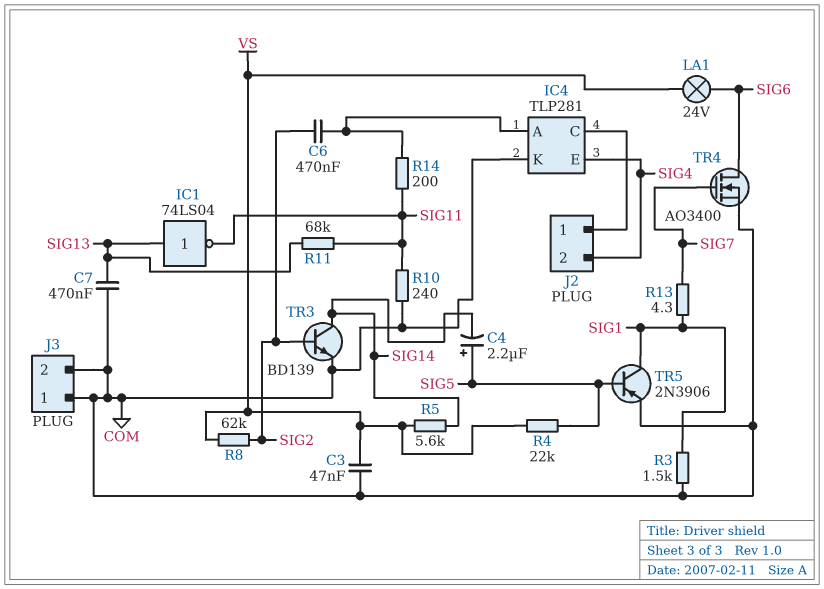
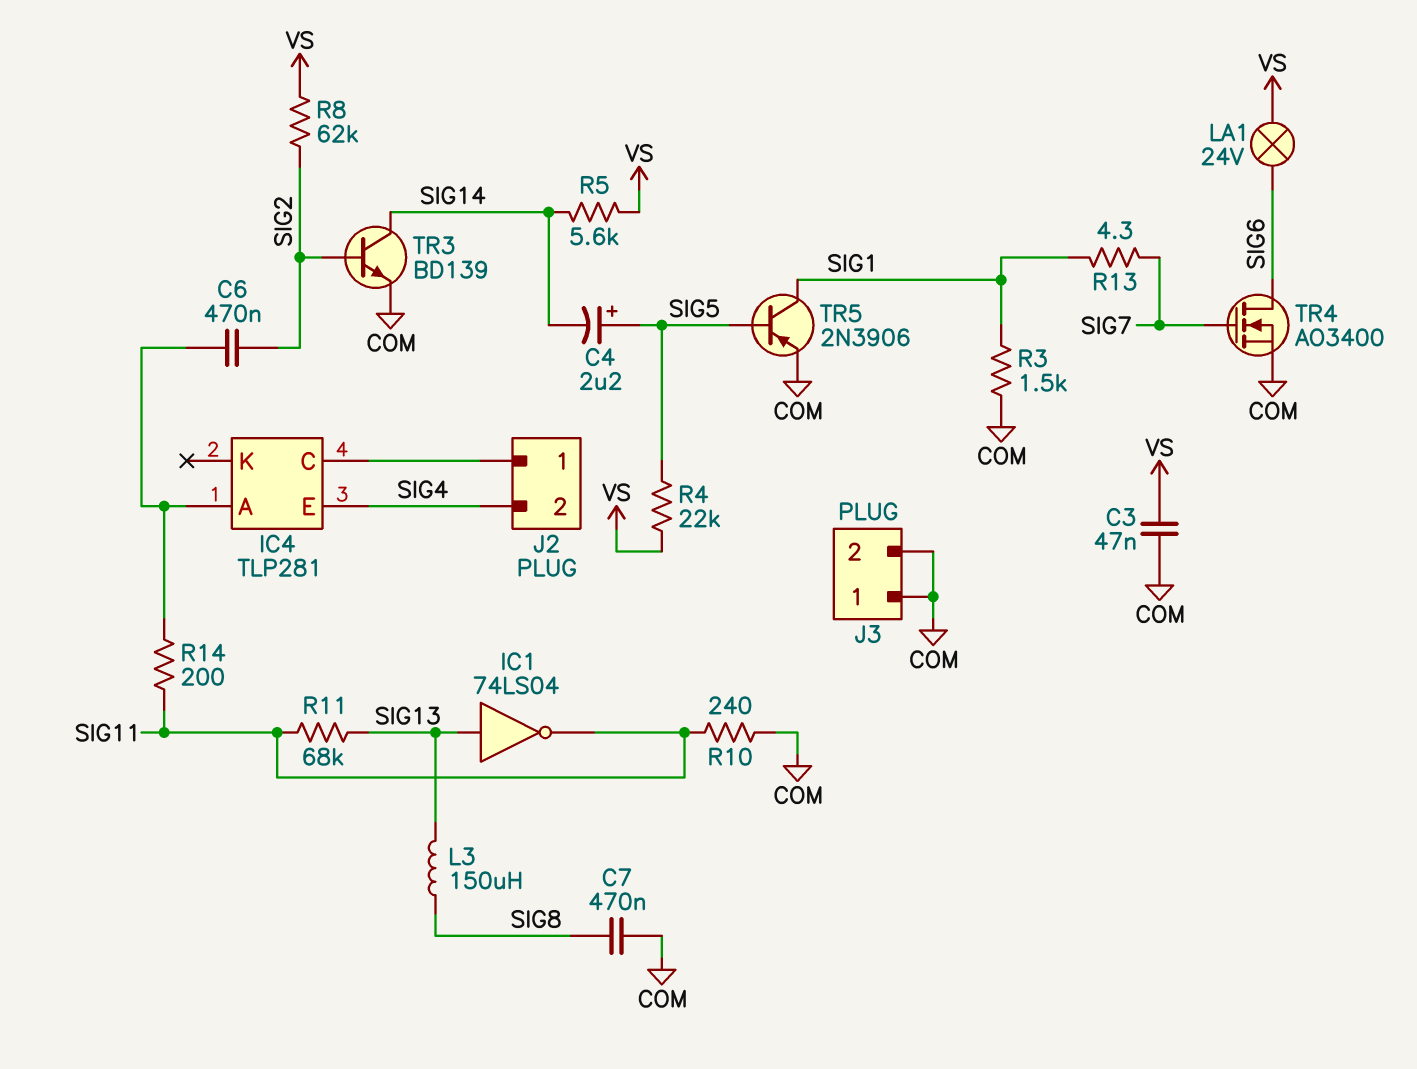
C7: 470nF (COM, SIG13) -> 470nF (COM, SIG8)
IC4 pin K: COM -> none
L3: none -> 150uH (SIG8, SIG13)

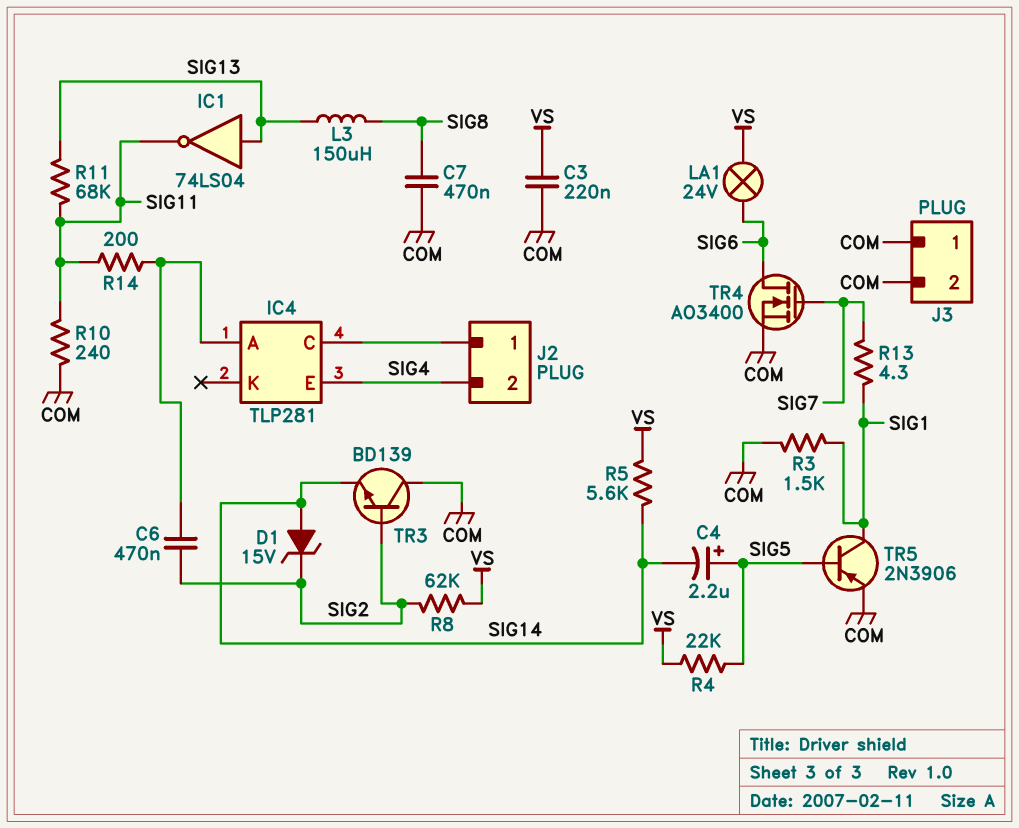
C3: 47nF (COM, VS) -> 220nF (COM, VS)
D1: none -> zener 15V (A SIG14, K SIG2)
TR3: NPN BD139 (B SIG2, C SIG14, E COM) -> NPN BD139 (B SIG2, C COM, E SIG14)

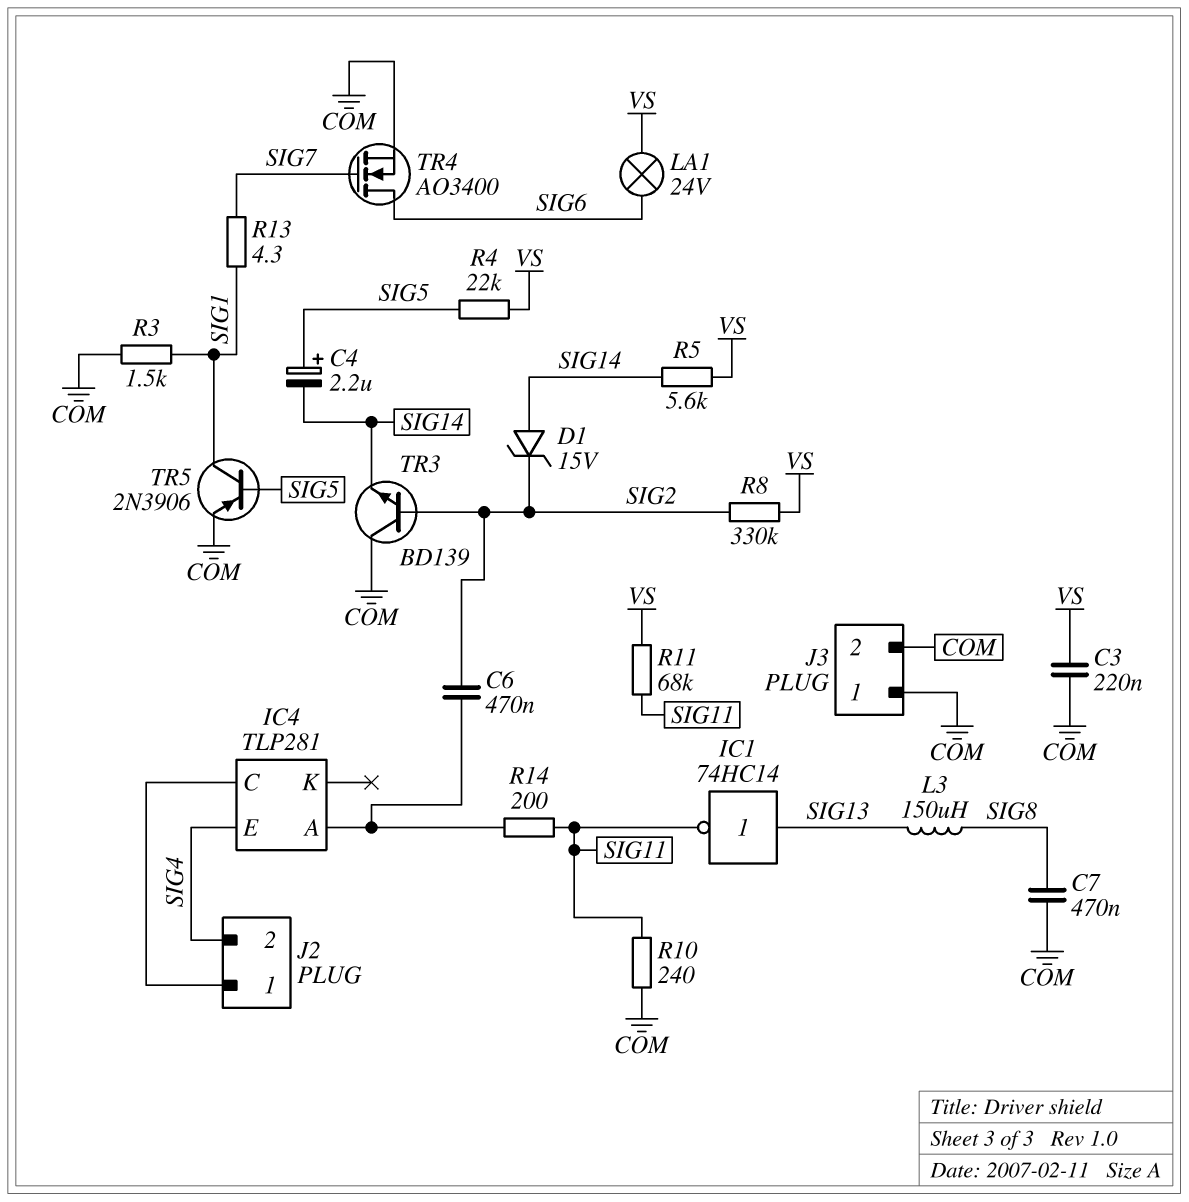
IC1: NOT 74LS04 (in SIG13, out SIG11) -> NOT 74HC14 (in SIG13, out SIG11)
R8: 62k (SIG2, VS) -> 330k (SIG2, VS)
R11: 68k (SIG11, SIG13) -> 68k (SIG11, VS)

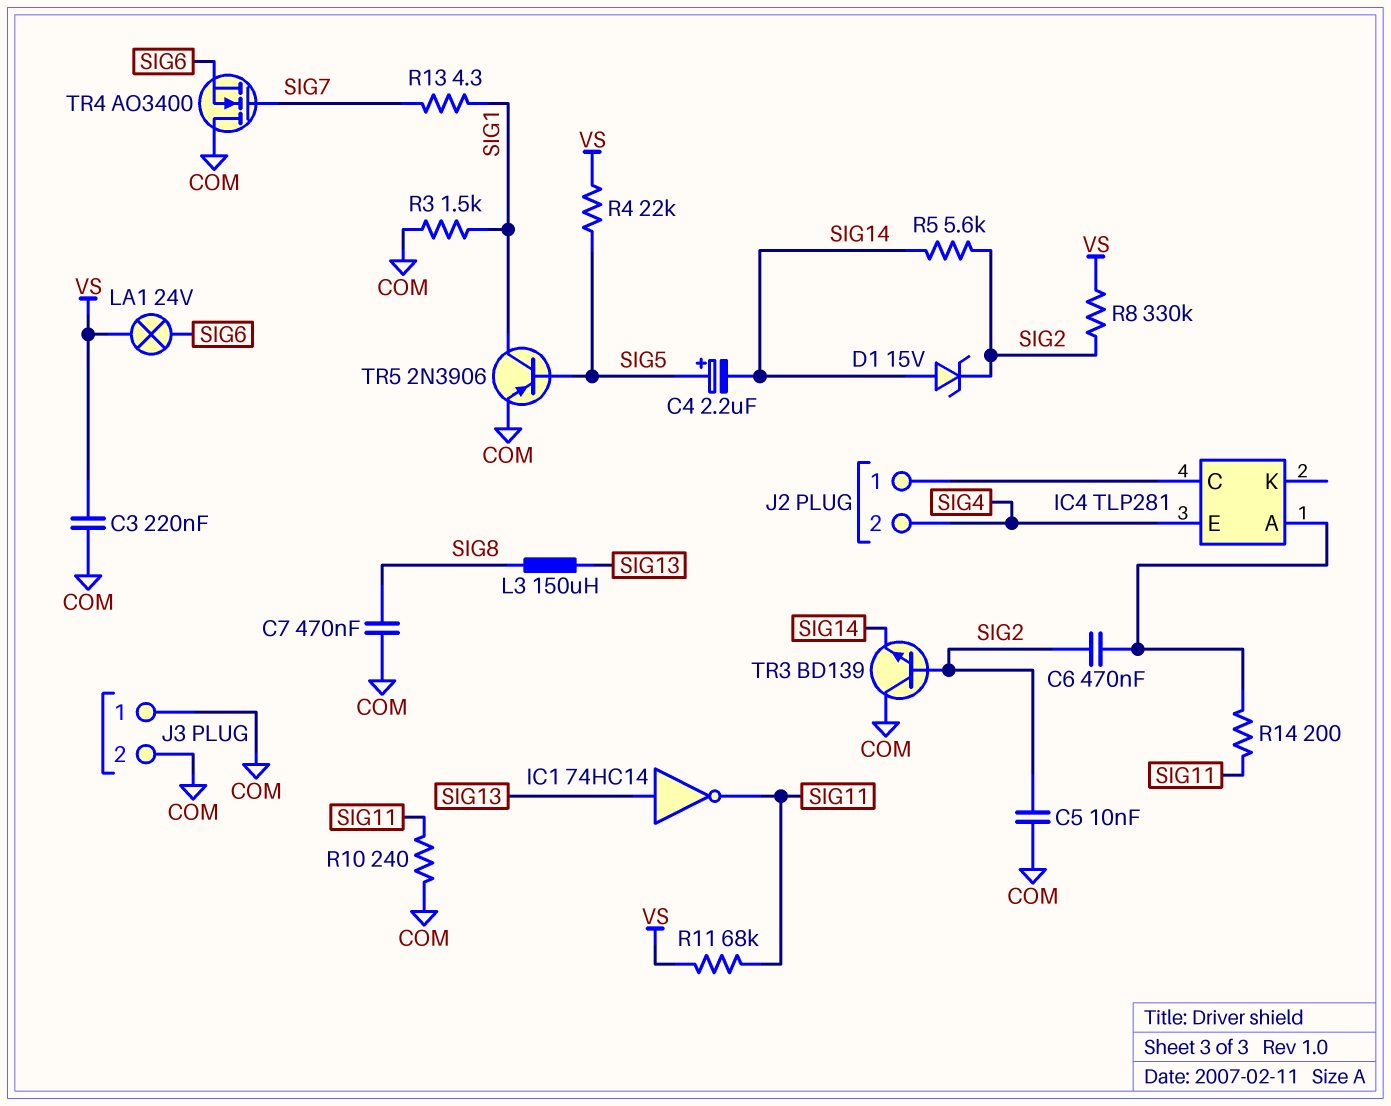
C5: none -> 10nF (COM, SIG2)
R5: 5.6k (SIG14, VS) -> 5.6k (SIG2, SIG14)
TR4: NMOS AO3400 (G SIG7, D SIG6, S COM) -> NMOS AO3400 (G SIG7, D COM, S SIG6)

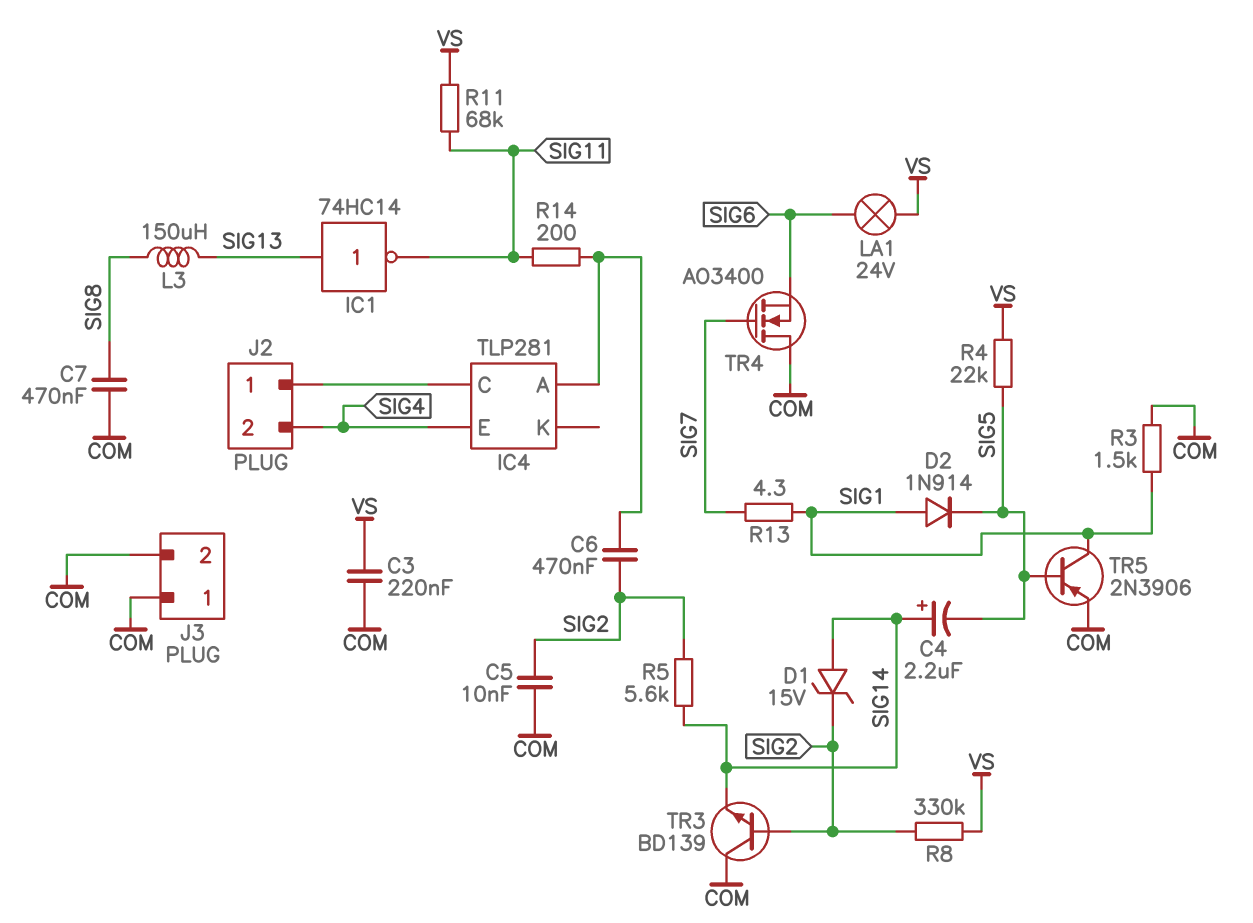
C4: 2.2uF (plus SIG5, minus SIG14) -> 2.2uF (plus SIG14, minus SIG5)
D2: none -> diode 1N914 (A SIG1, K SIG5)
R10: 240 (COM, SIG11) -> none

